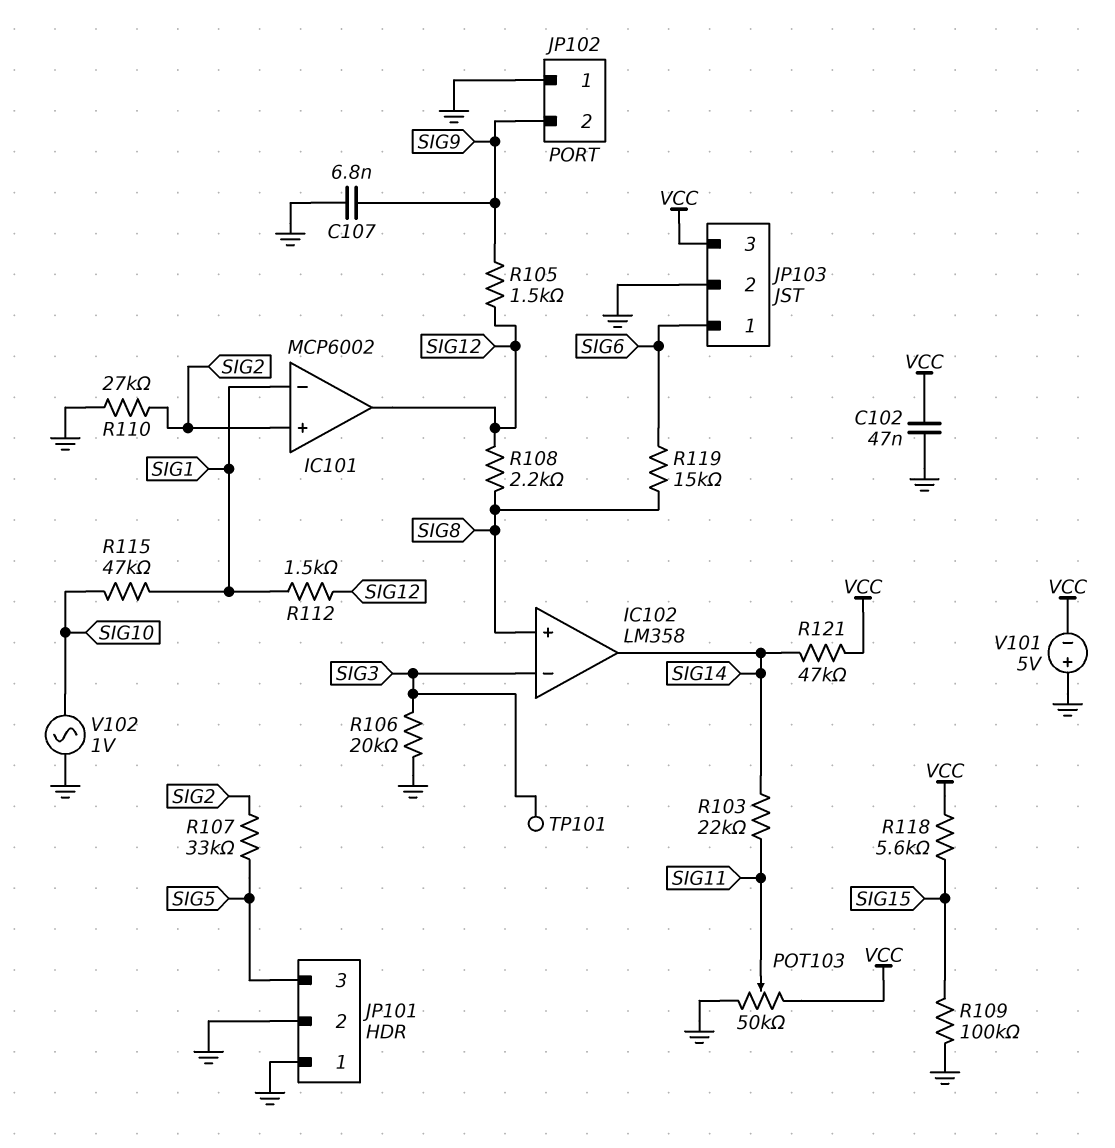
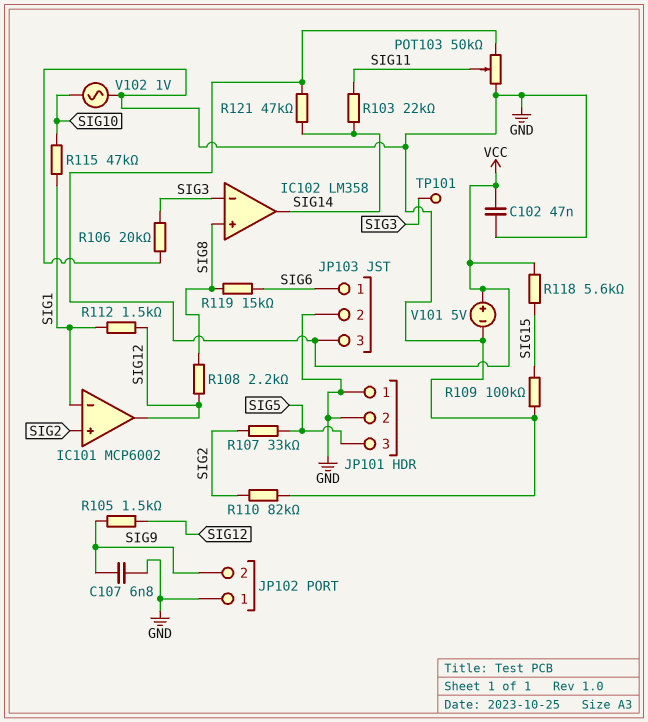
R110: 27k (GND, SIG2) -> 82k (GND, SIG2)
V101: 5V (plus GND, minus VCC) -> 5V (plus VCC, minus GND)

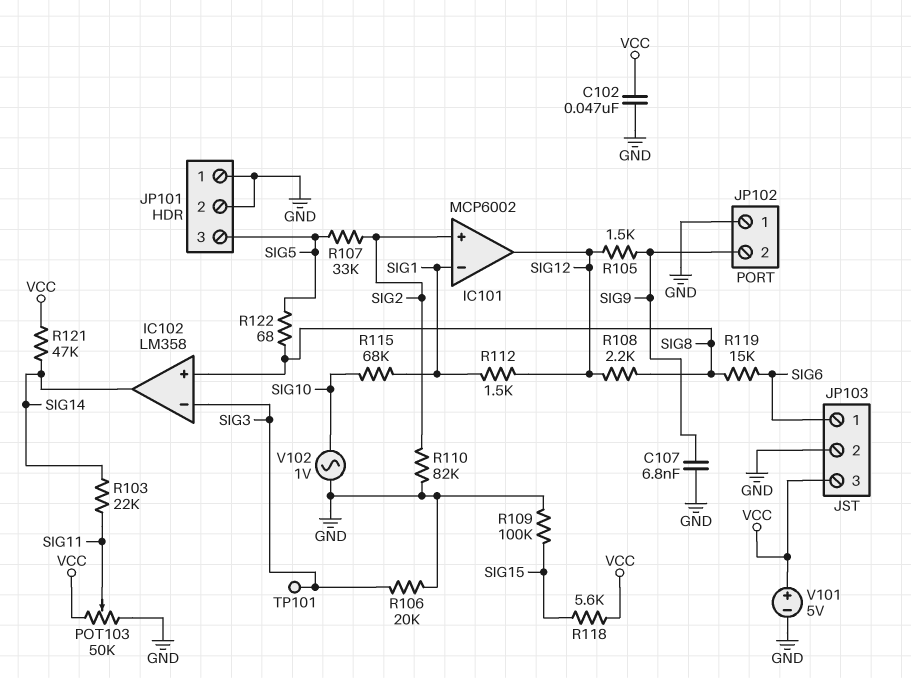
R115: 47k (SIG1, SIG10) -> 68k (SIG1, SIG10)
R122: none -> 68 (SIG5, SIG8)

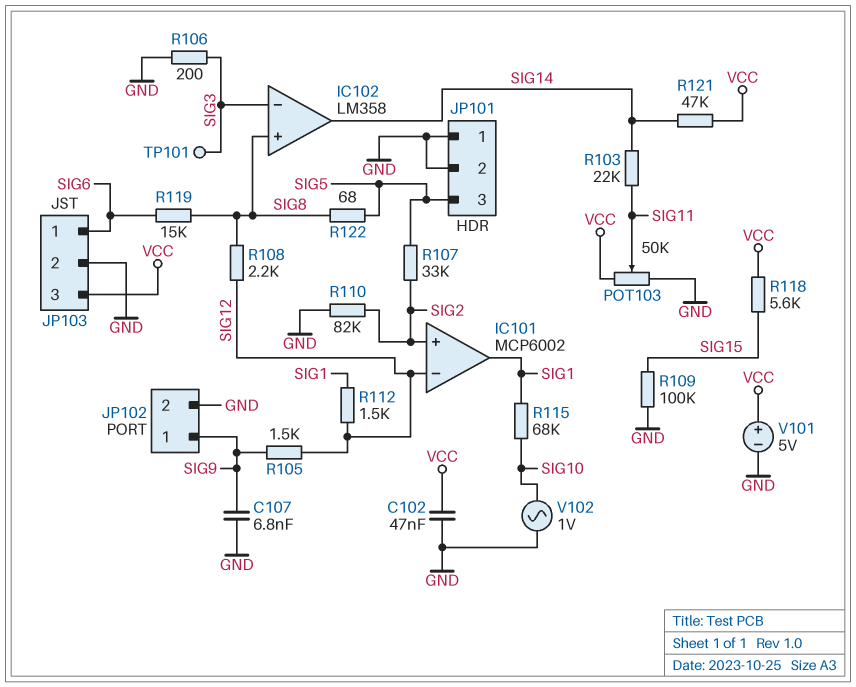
IC101 pin in-: SIG1 -> SIG12
IC101 pin out: SIG12 -> SIG1
JP102 pin 1: GND -> SIG9
JP102 pin 2: SIG9 -> GND
R106: 20k (GND, SIG3) -> 200 (GND, SIG3)

